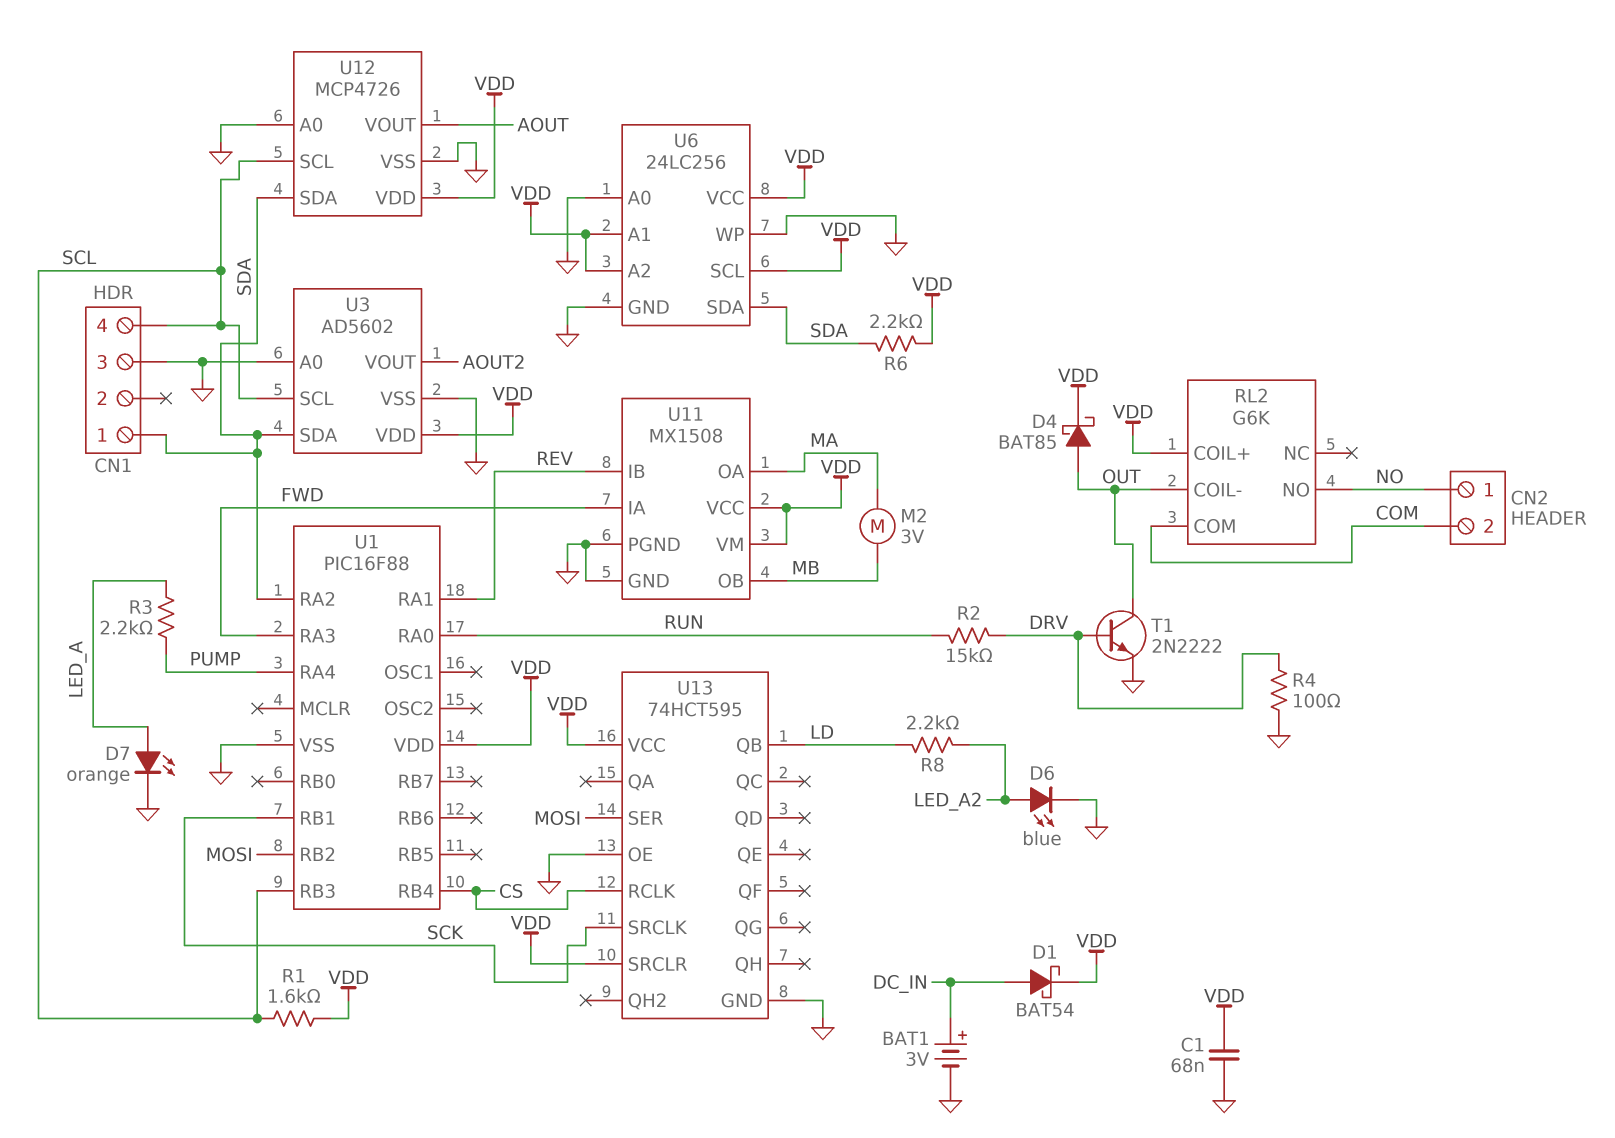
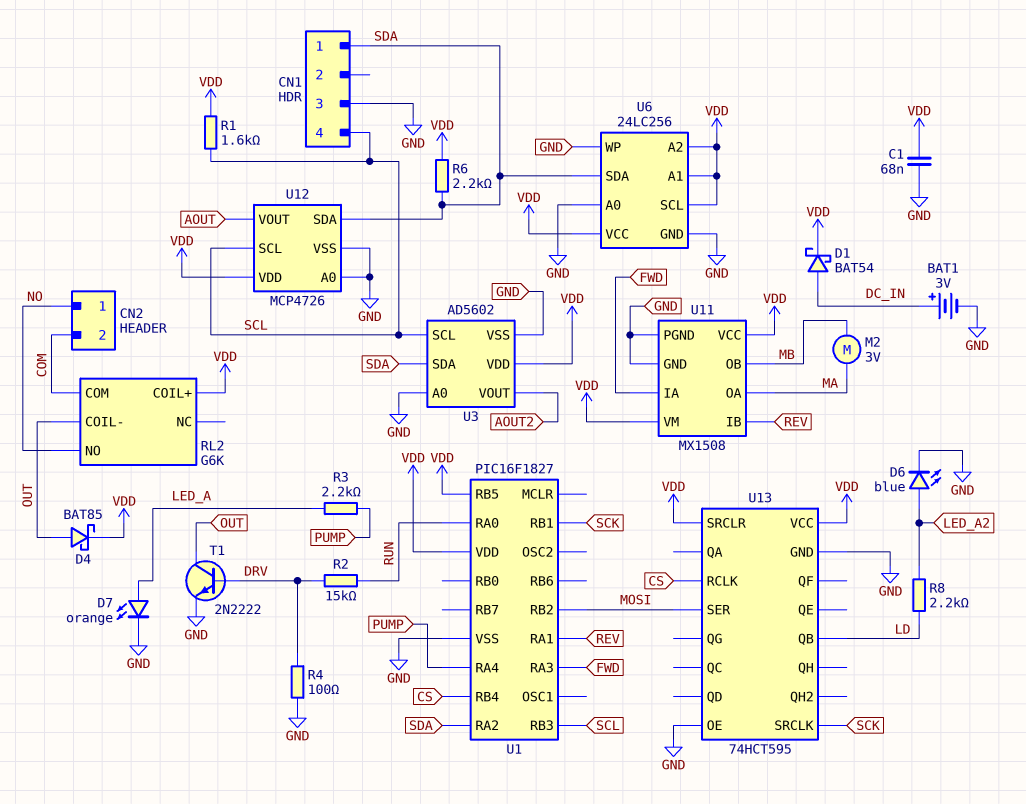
U1: PIC16F88 -> PIC16F1827
U1 pin RB5: none -> VDD

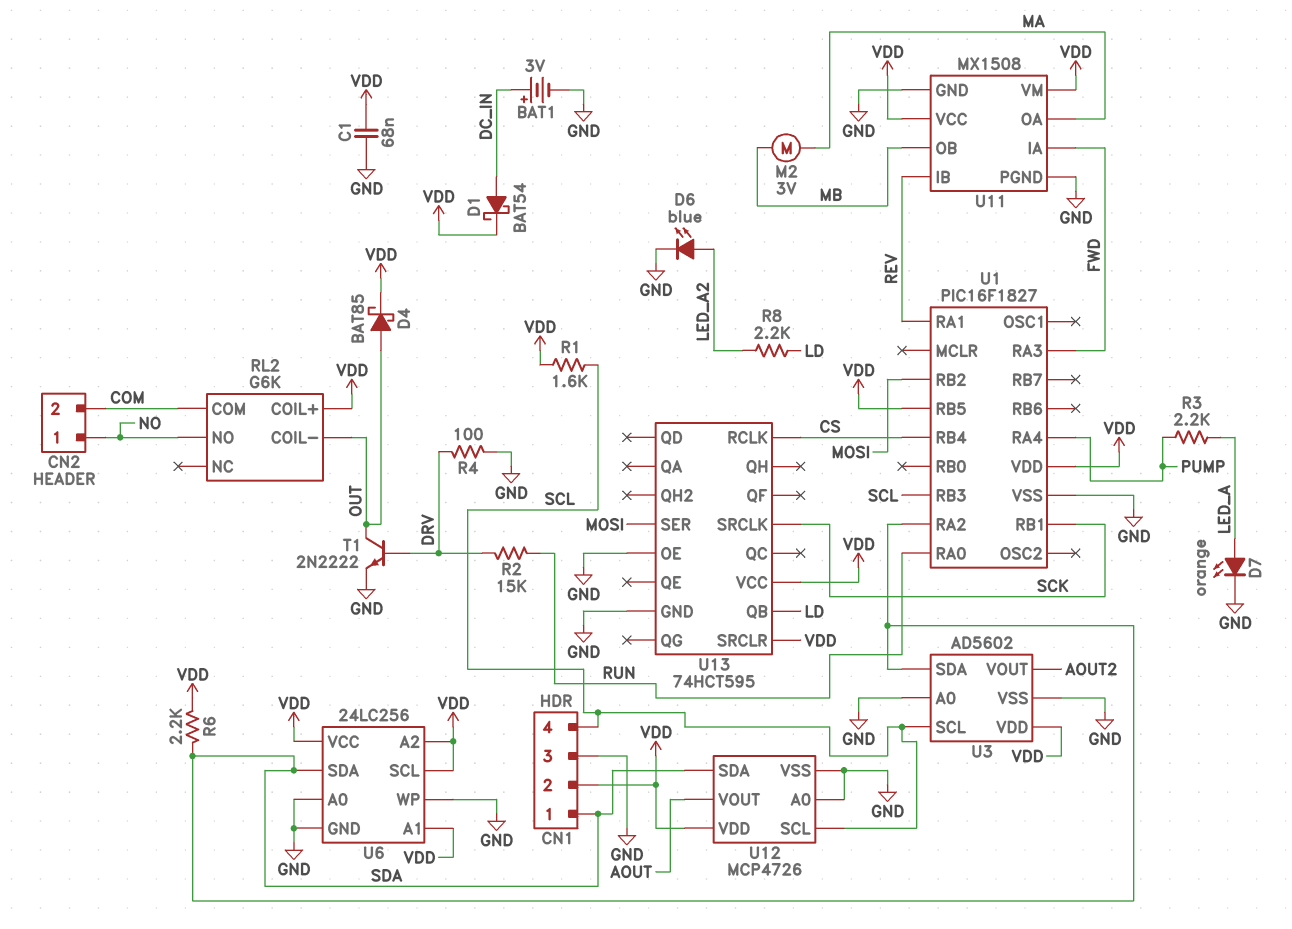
CN1 pin 2: none -> VDD

